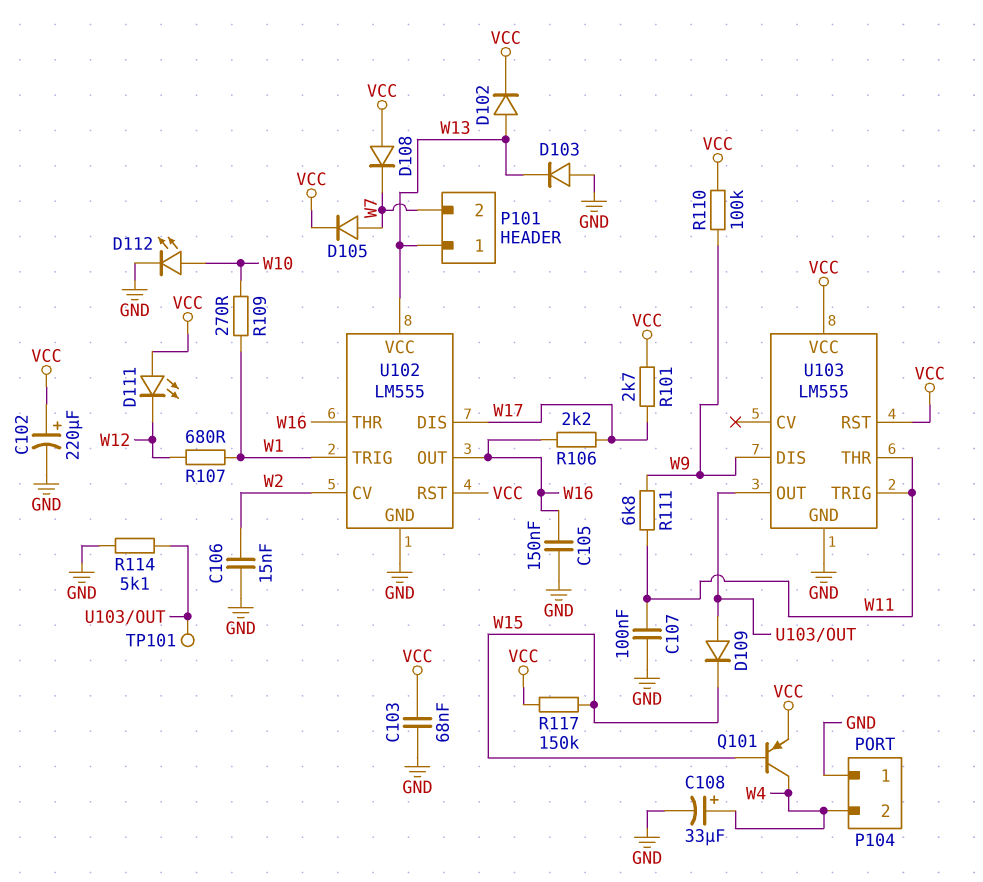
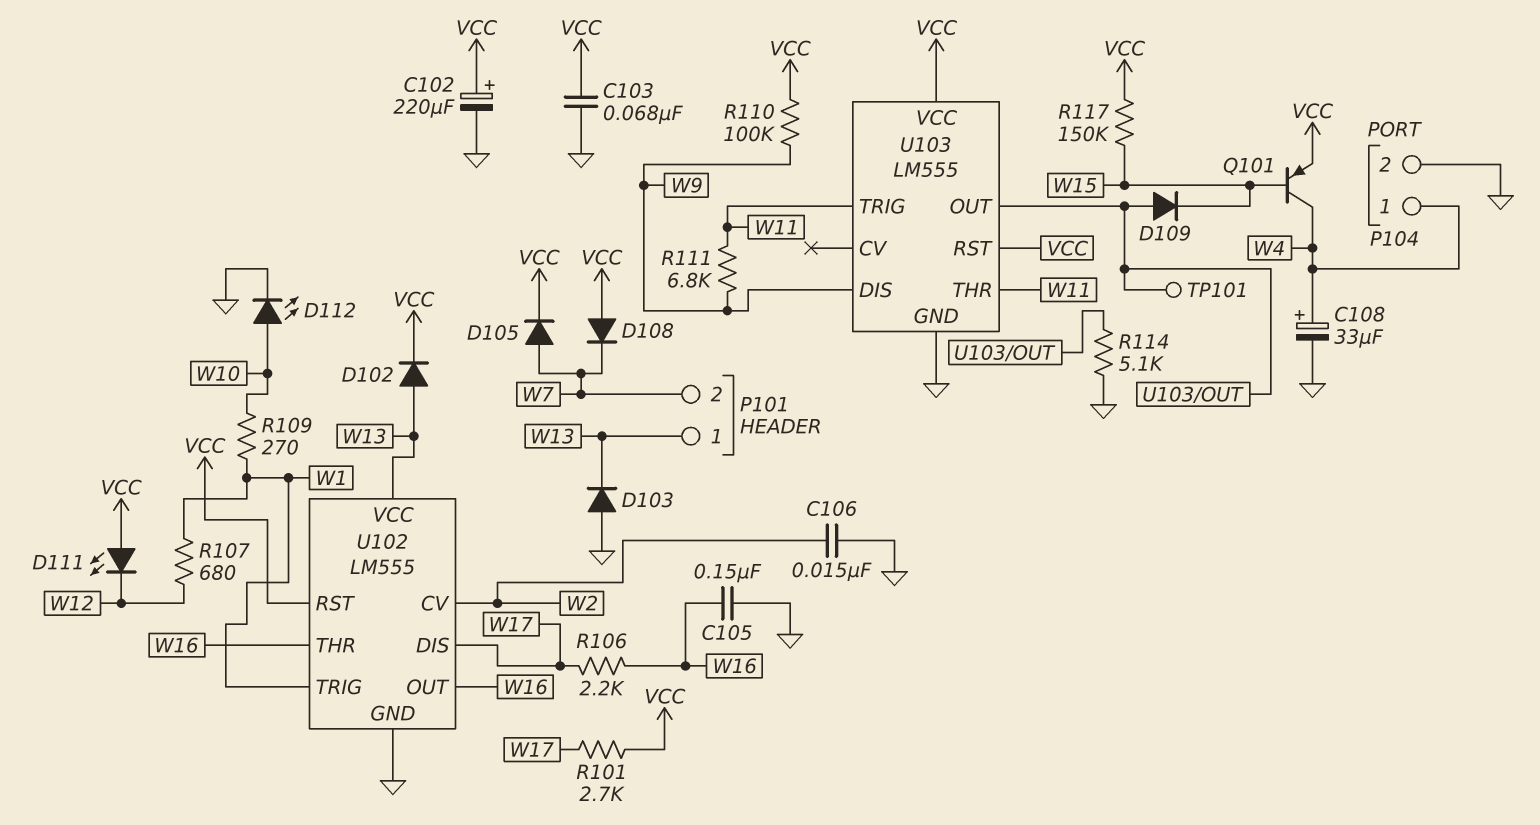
C107: 100nF (GND, W11) -> none
P104 pin 1: GND -> W4
P104 pin 2: W4 -> GND

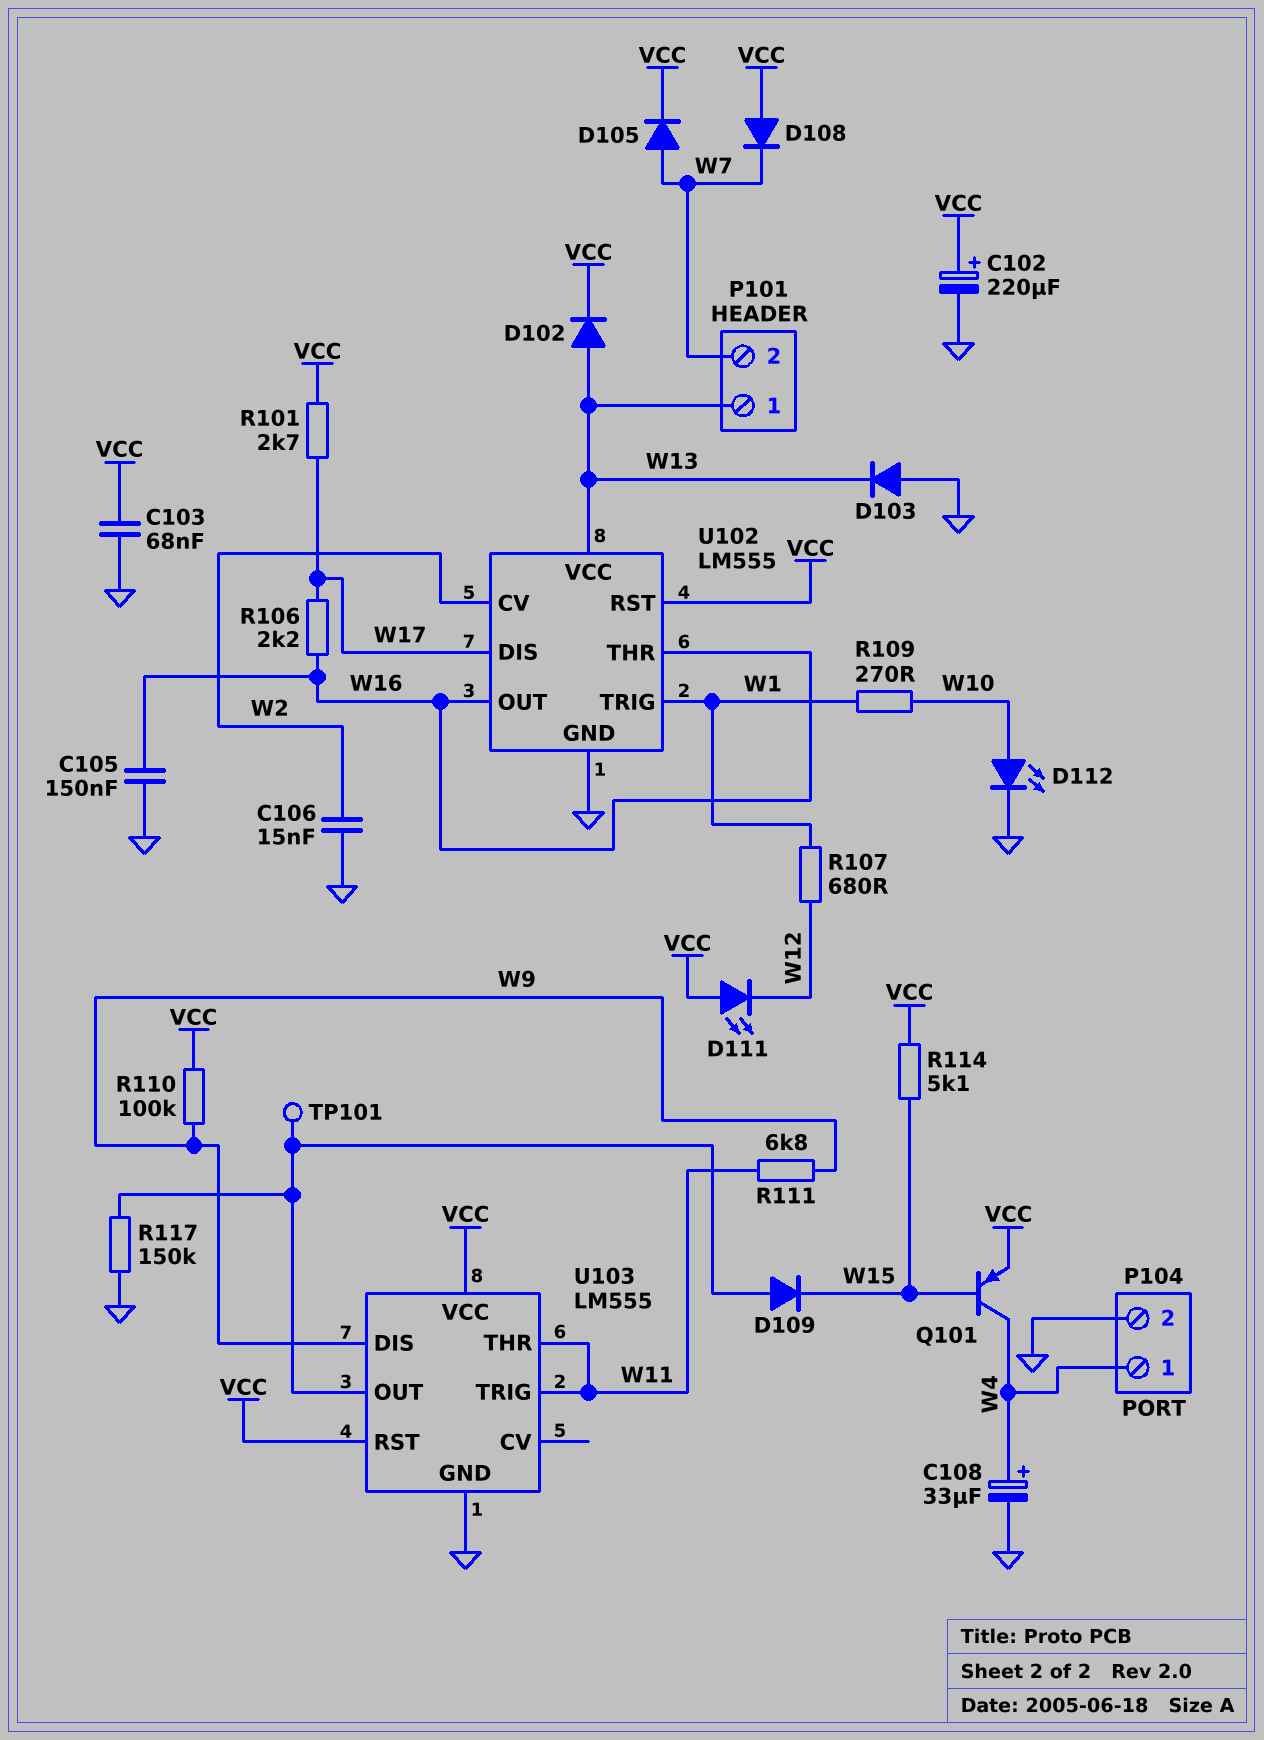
R114: 5.1k (GND, U103/OUT) -> 5.1k (VCC, W15)
R117: 150k (VCC, W15) -> 150k (GND, U103/OUT)

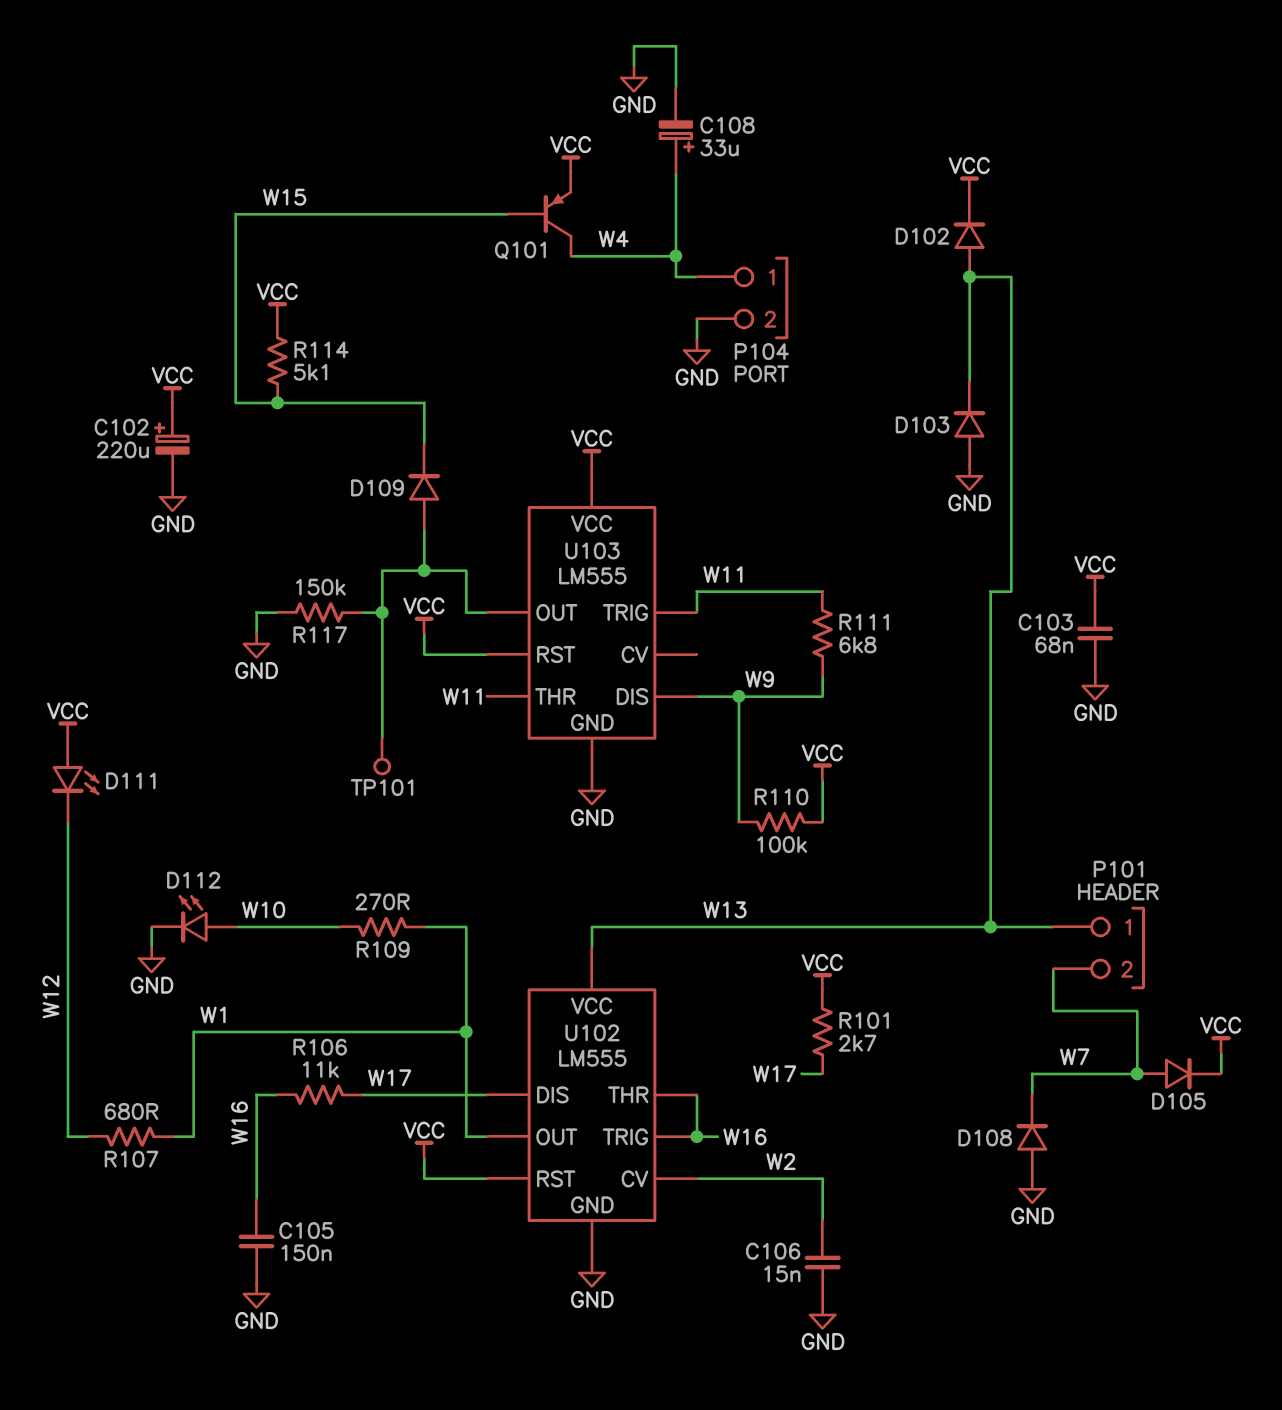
D108: diode (A VCC, K W7) -> diode (A GND, K W7)
R106: 2.2k (W16, W17) -> 11k (W16, W17)
U102 pin OUT: W16 -> W1
U102 pin TRIG: W1 -> W16

